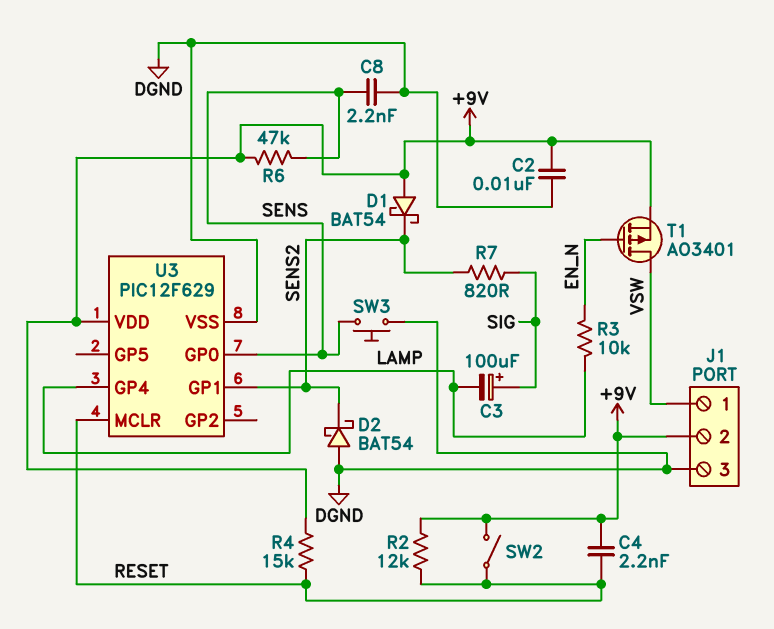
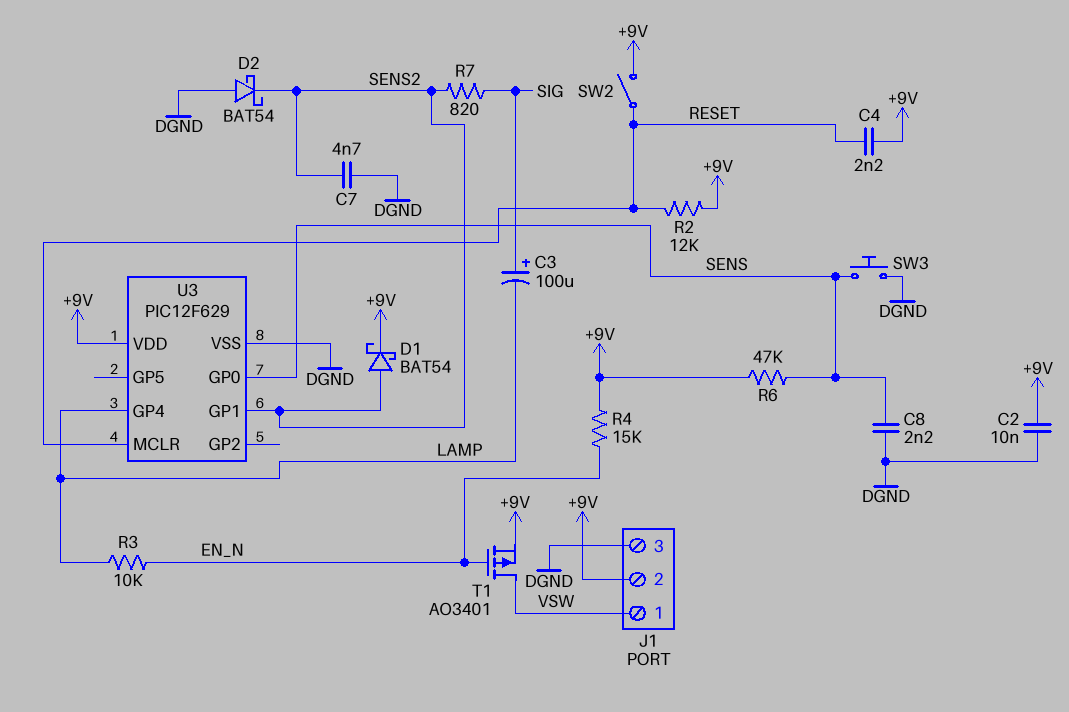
C7: none -> 4.7nF (DGND, SENS2)
D1: schottky BAT54 (A +9V, K SENS2) -> schottky BAT54 (A SENS2, K +9V)
R4: 15k (+9V, RESET) -> 15k (+9V, EN_N)

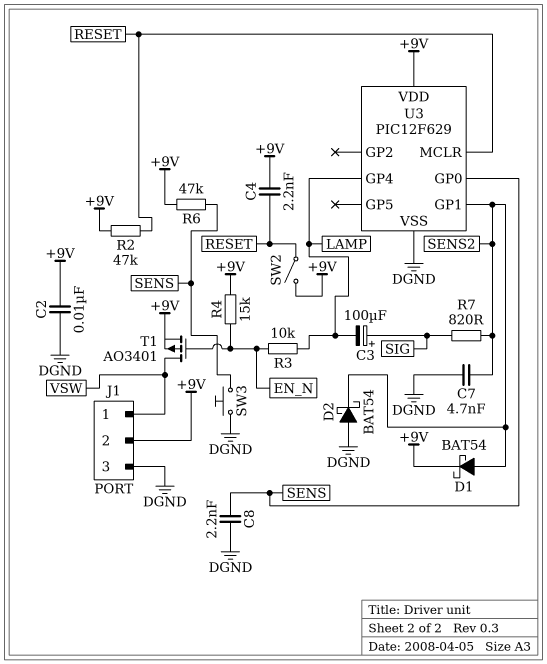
R2: 12k (+9V, RESET) -> 47k (+9V, RESET)

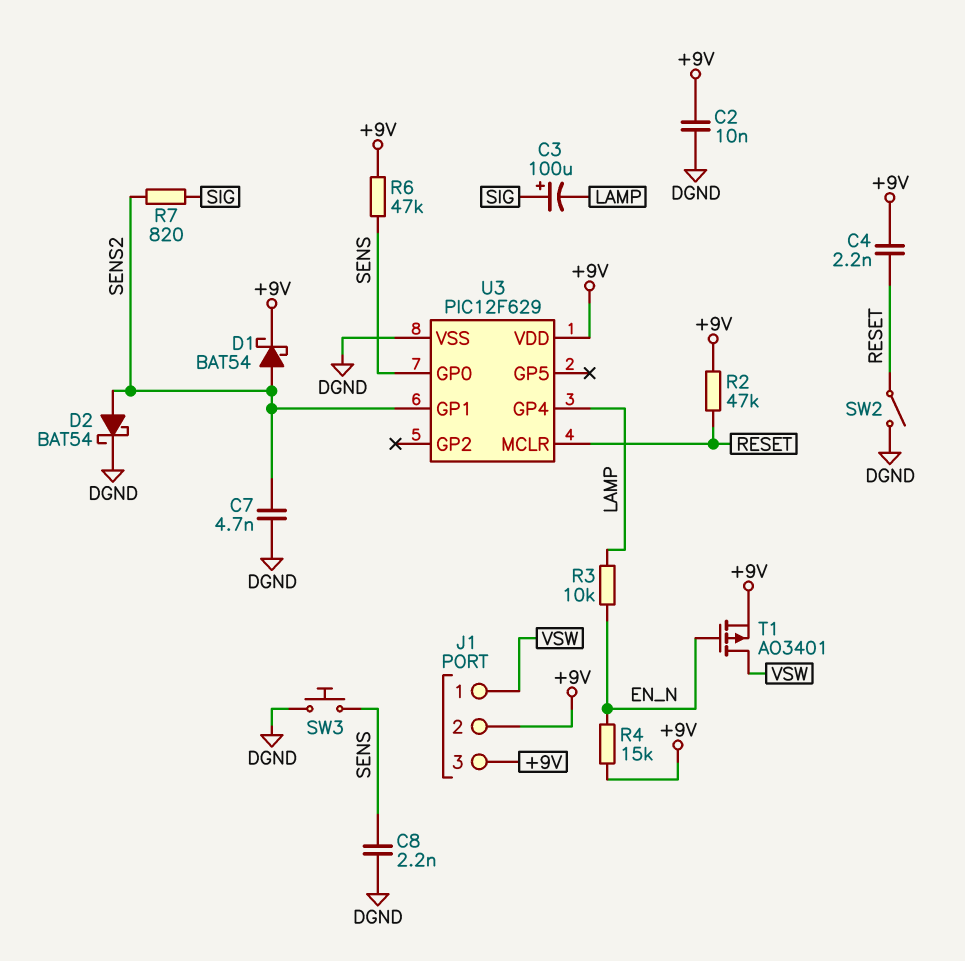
D2: schottky BAT54 (A DGND, K SENS2) -> schottky BAT54 (A SENS2, K DGND)
J1 pin 3: DGND -> +9V
SW2: switch (+9V, RESET) -> switch (DGND, RESET)

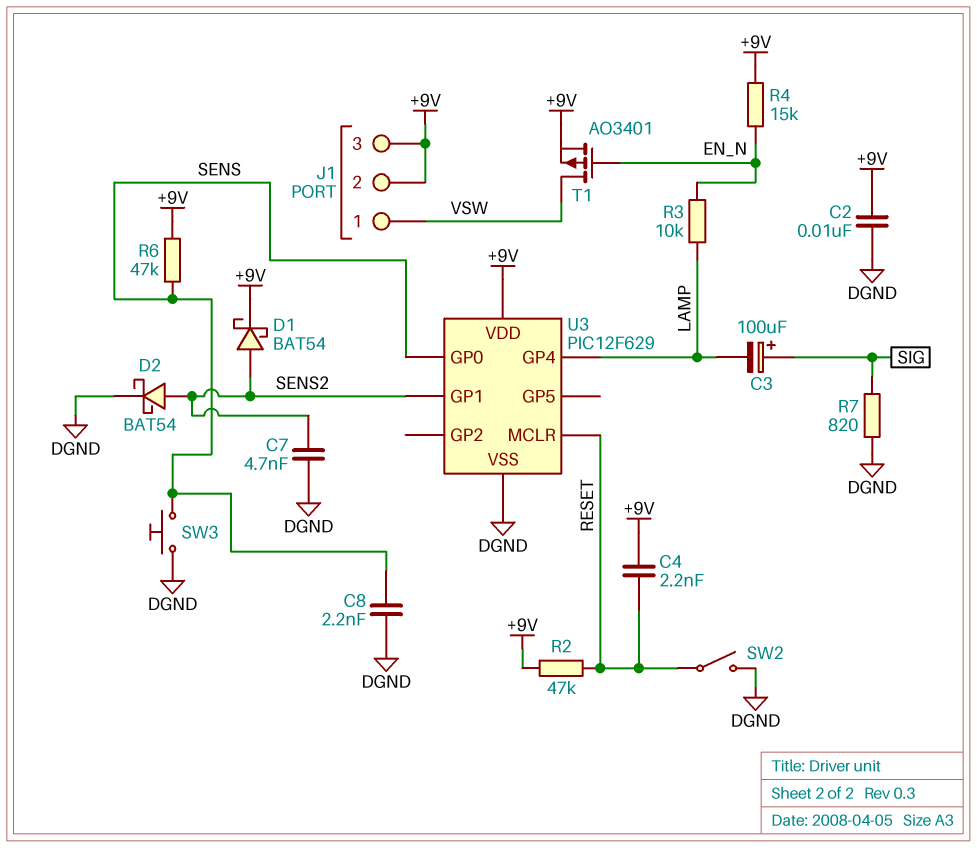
R7: 820 (SENS2, SIG) -> 820 (DGND, SIG)

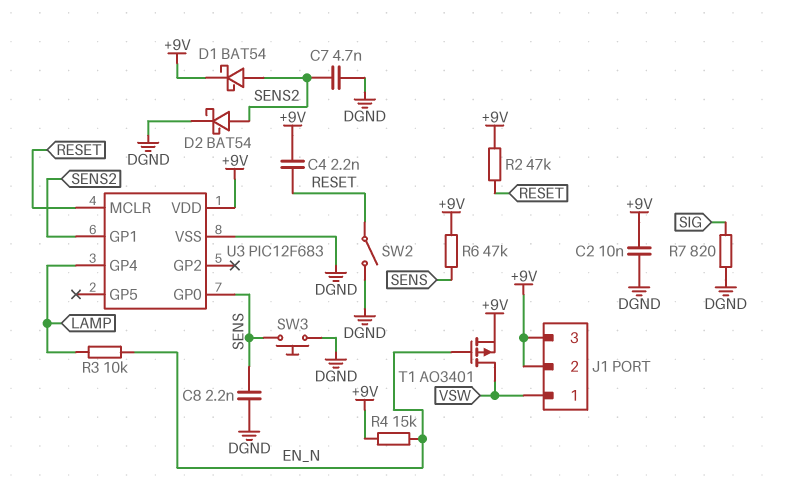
C3: 100uF (plus SIG, minus LAMP) -> none
U3: PIC12F629 -> PIC12F683

